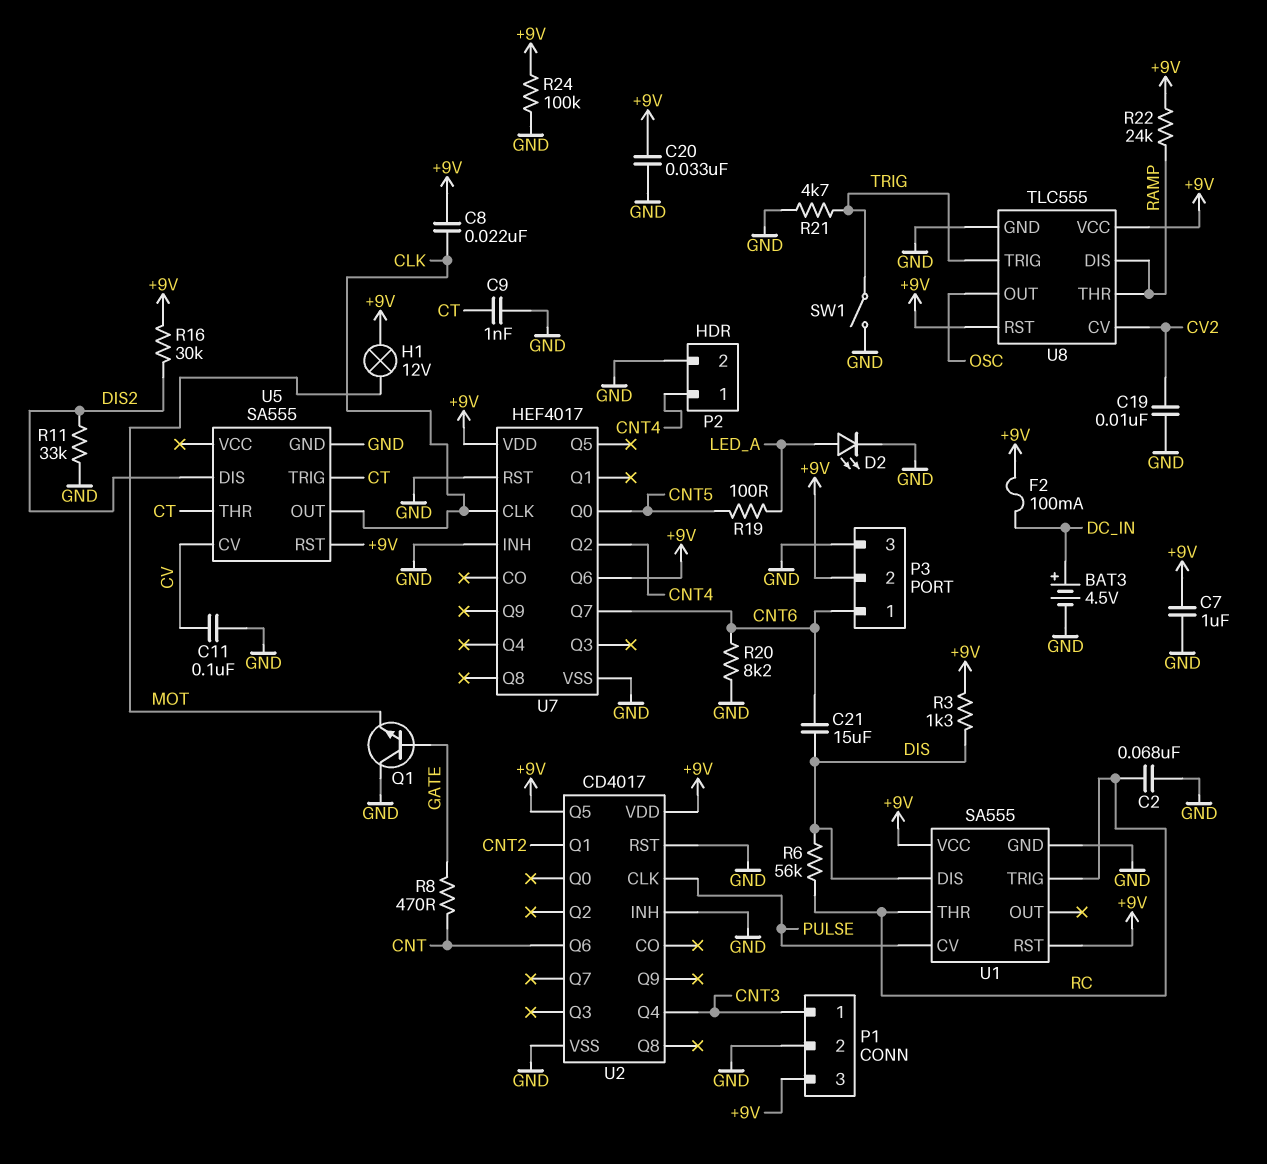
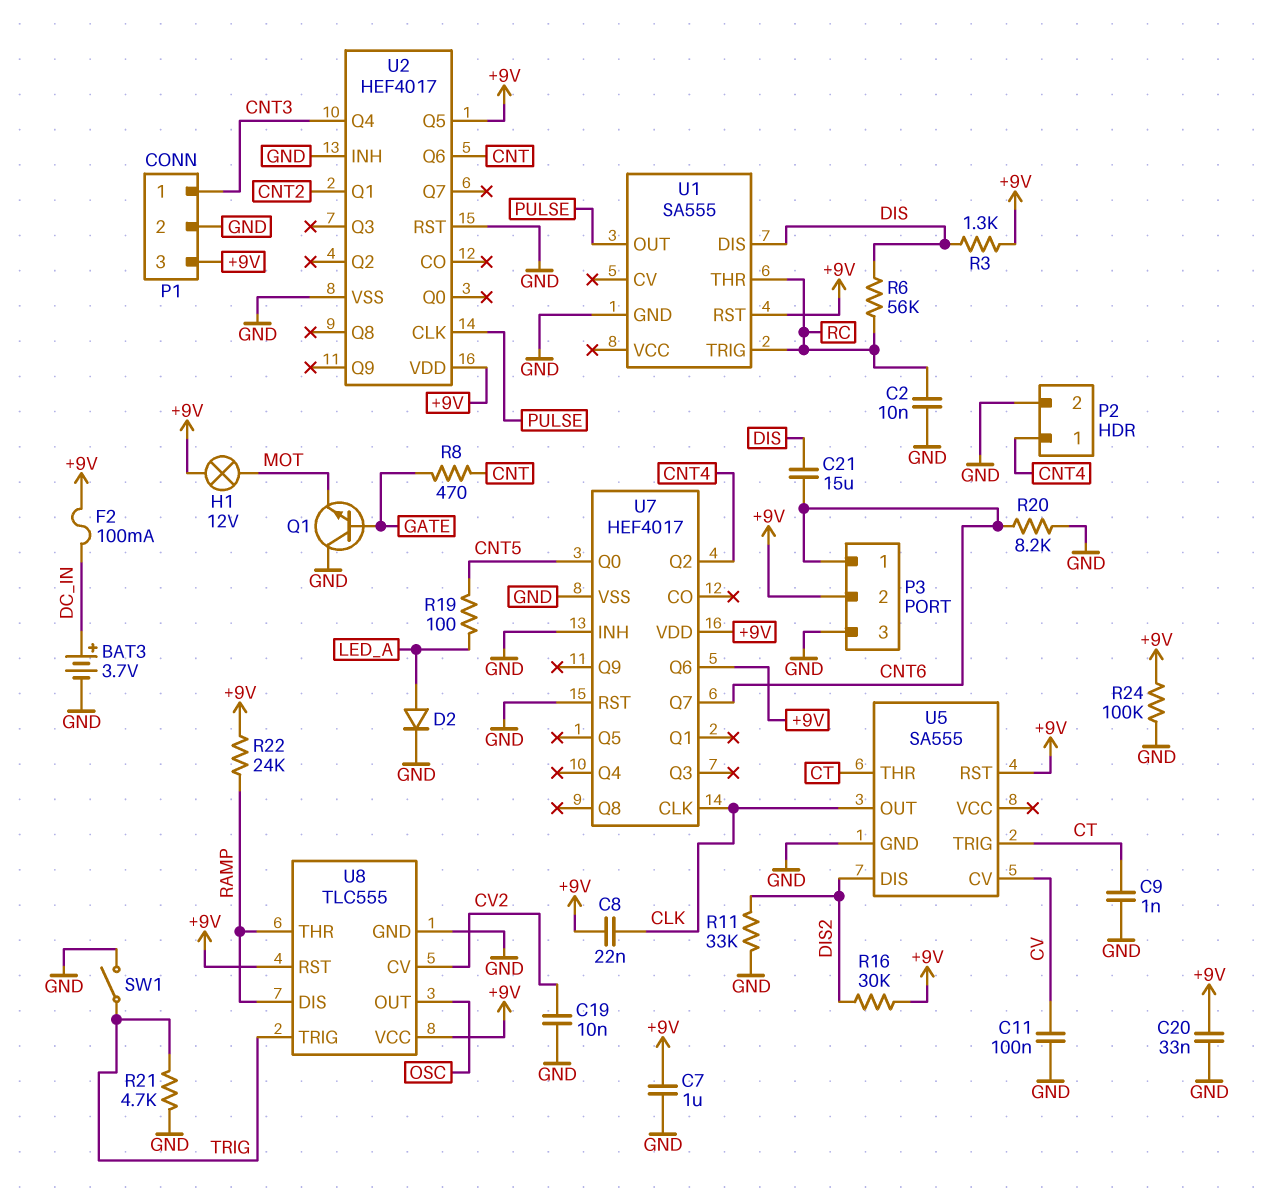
BAT3: 4.5V (plus DC_IN, minus GND) -> 3.7V (plus DC_IN, minus GND)
C2: 68nF (GND, RC) -> 10nF (GND, RC)
D2: LED (A LED_A, K GND) -> diode (A LED_A, K GND)
U1 pin CV: PULSE -> none
U1 pin OUT: none -> PULSE
U1 pin VCC: +9V -> none
U2: CD4017 -> HEF4017

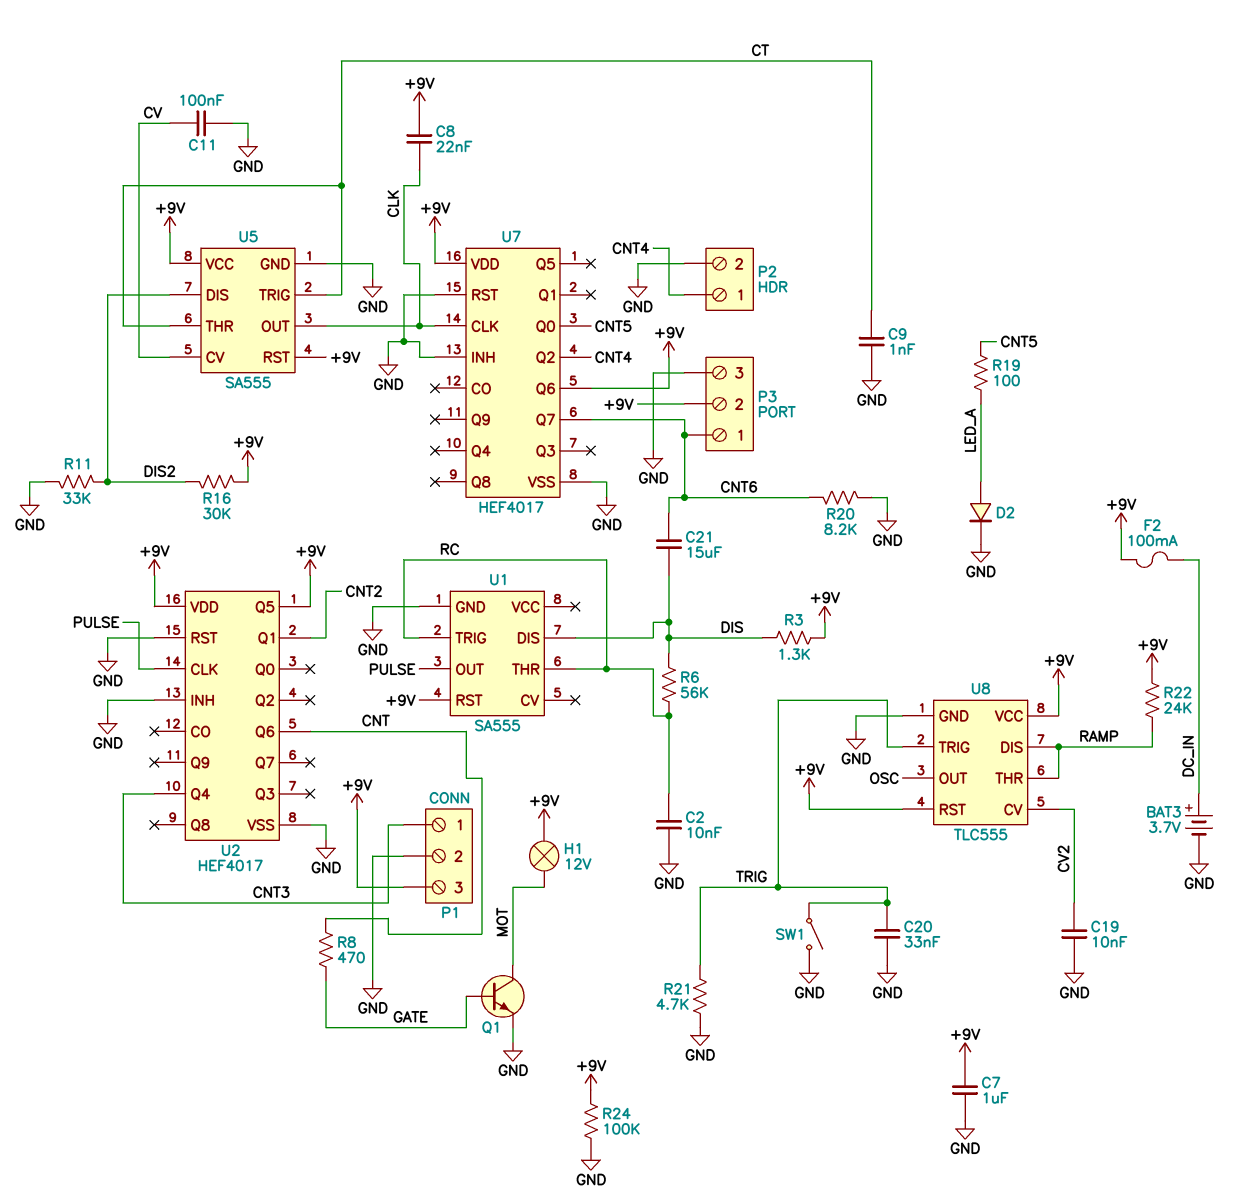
C20: 33nF (+9V, GND) -> 33nF (GND, TRIG)
Q1: NPN (B GATE, C GND, E MOT) -> NPN (B GATE, C MOT, E GND)
U5 pin VCC: none -> +9V

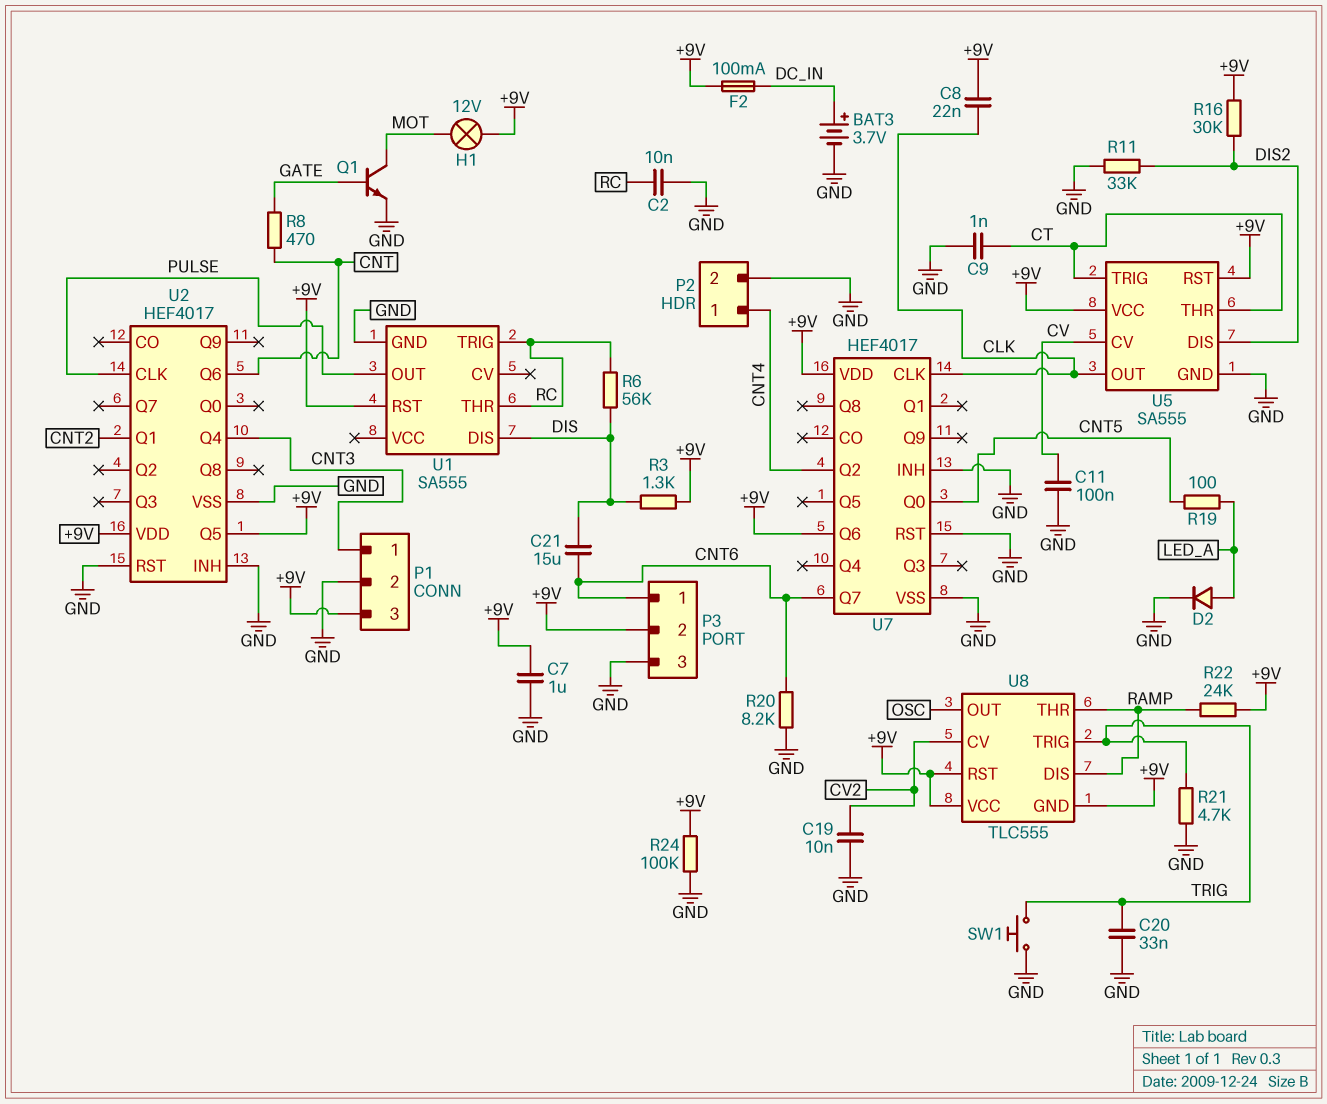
SW1: switch (GND, TRIG) -> button (GND, TRIG)
U8 pin GND: GND -> +9V

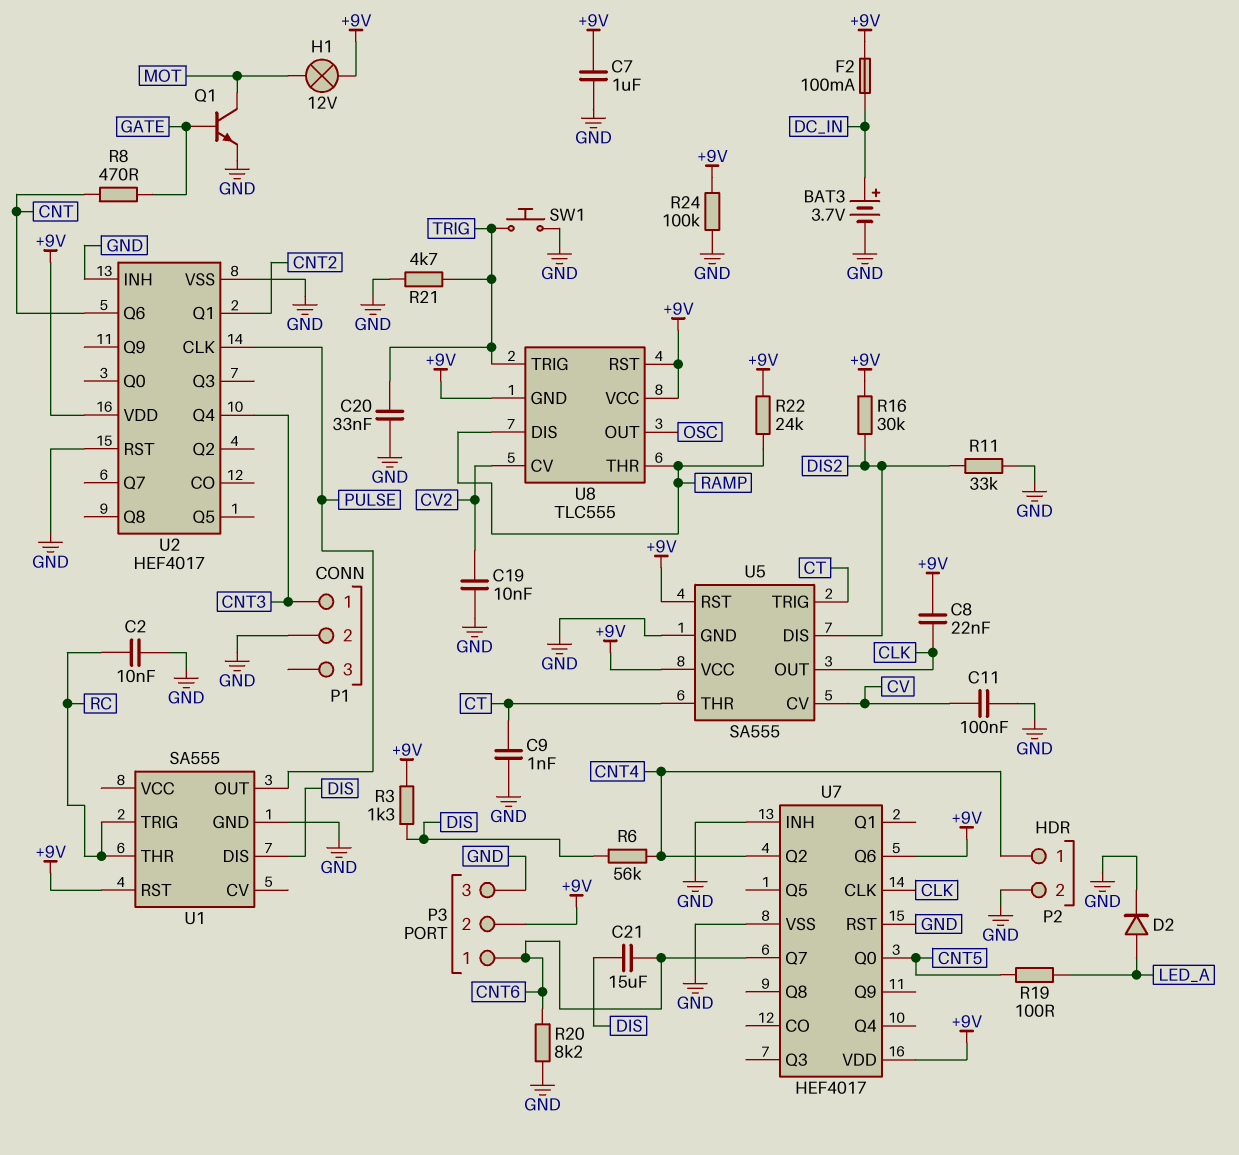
P1 pin 3: +9V -> none
R6: 56k (DIS, RC) -> 56k (CNT4, DIS)
U2 pin Q5: +9V -> none

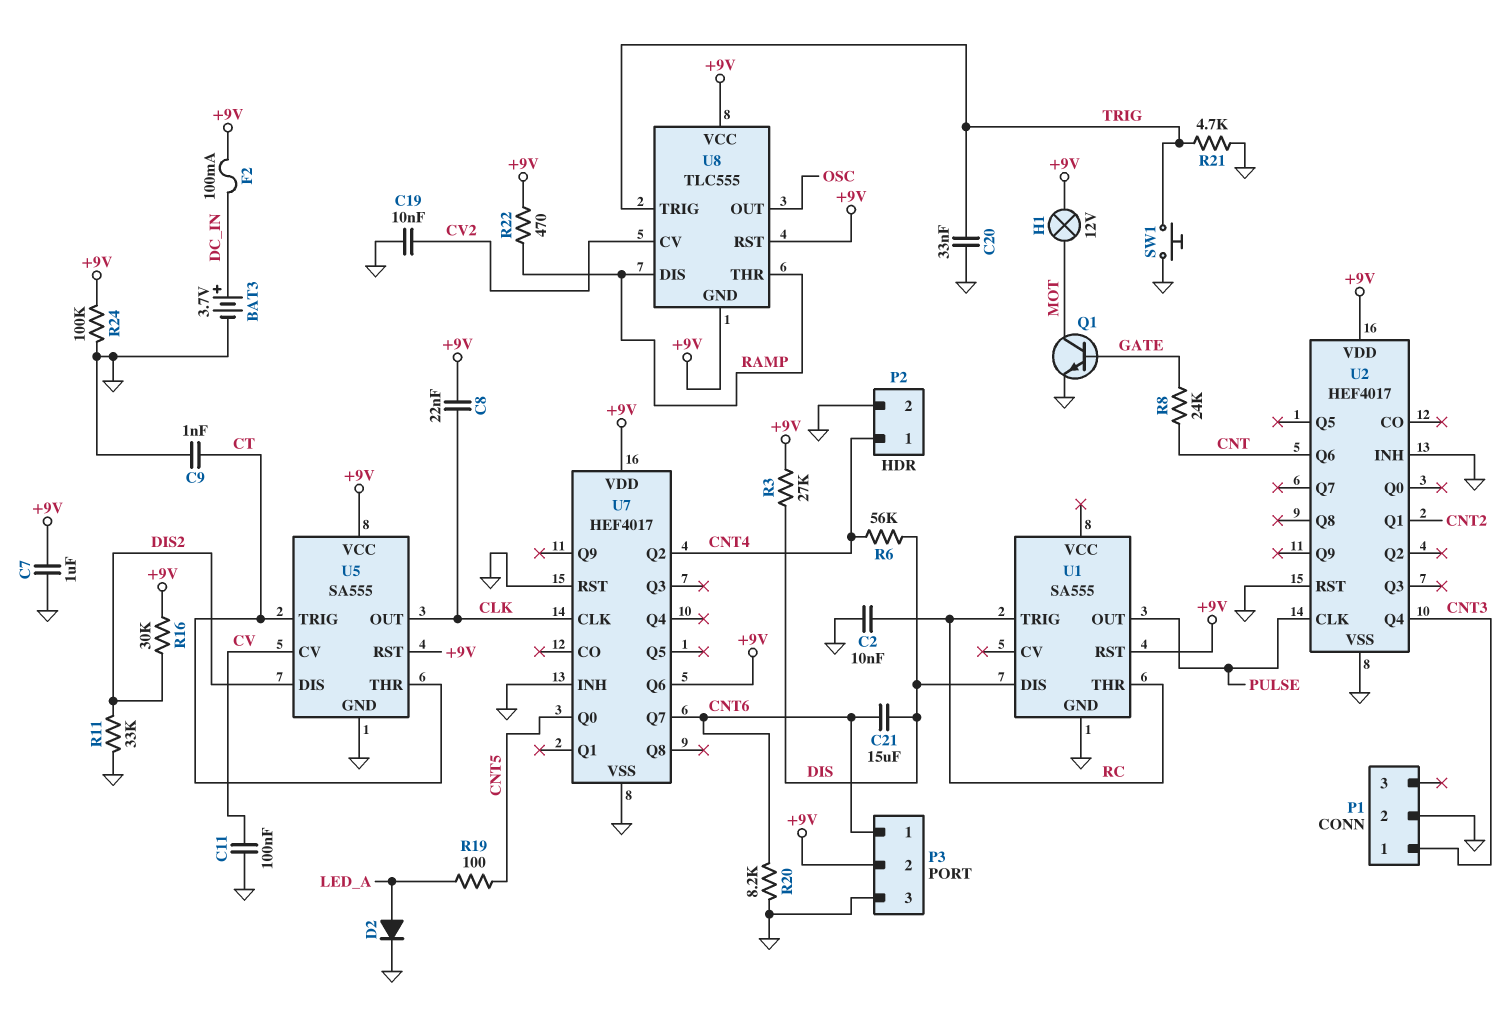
R3: 1.3k (+9V, DIS) -> 27k (+9V, DIS)
R8: 470 (CNT, GATE) -> 24k (CNT, GATE)
R22: 24k (+9V, RAMP) -> 470 (+9V, RAMP)

